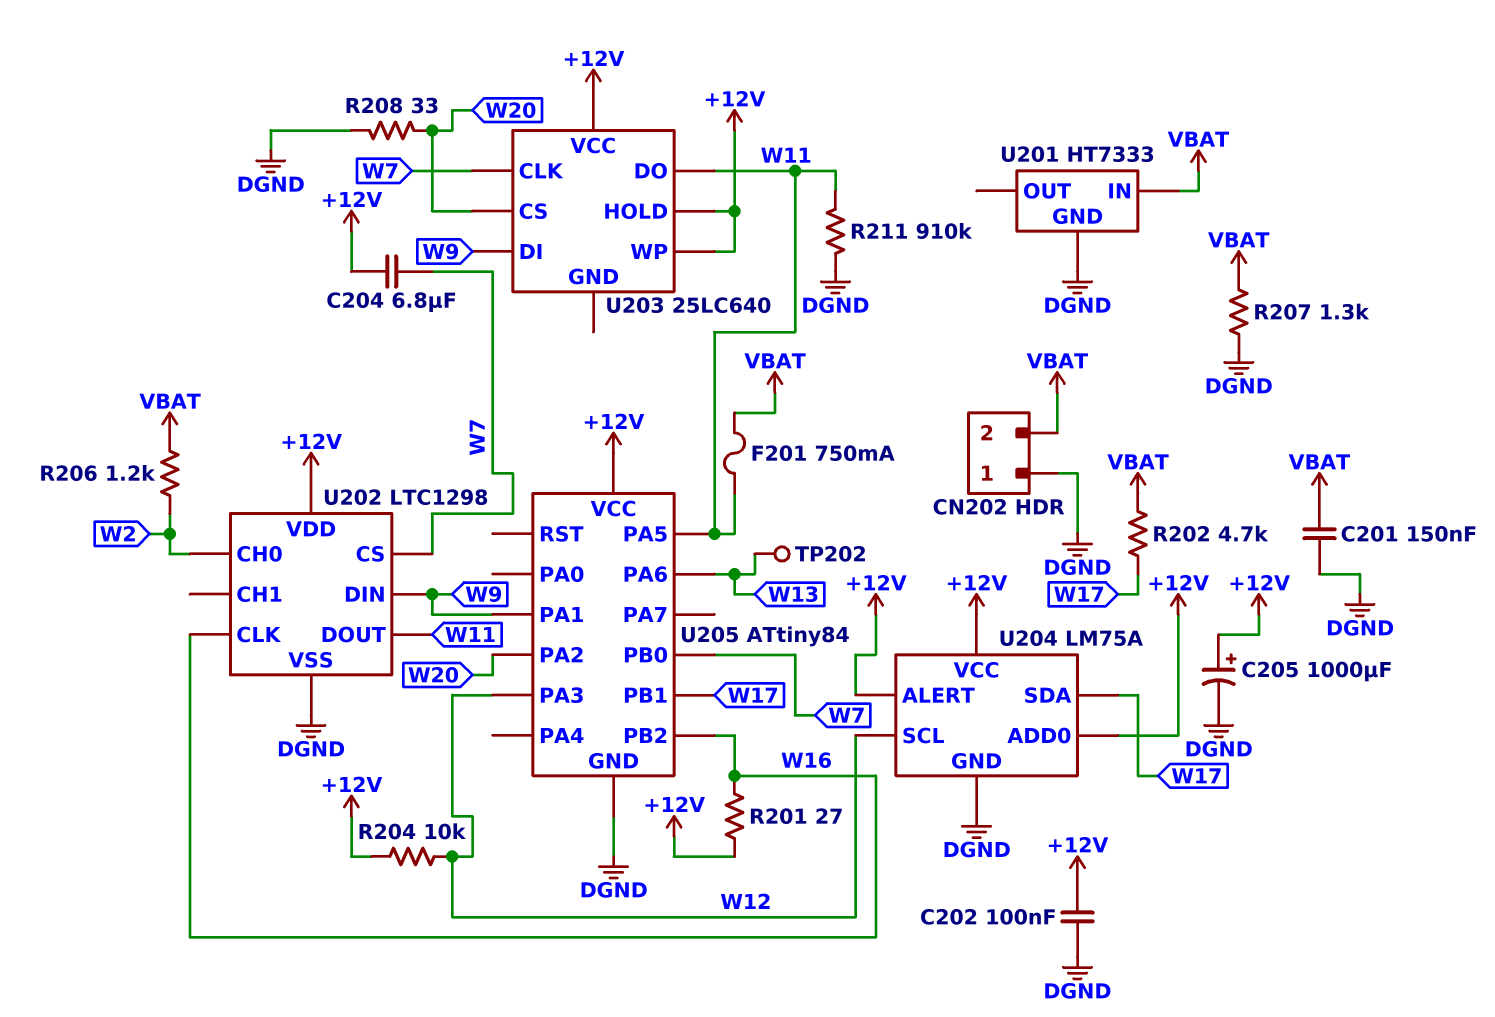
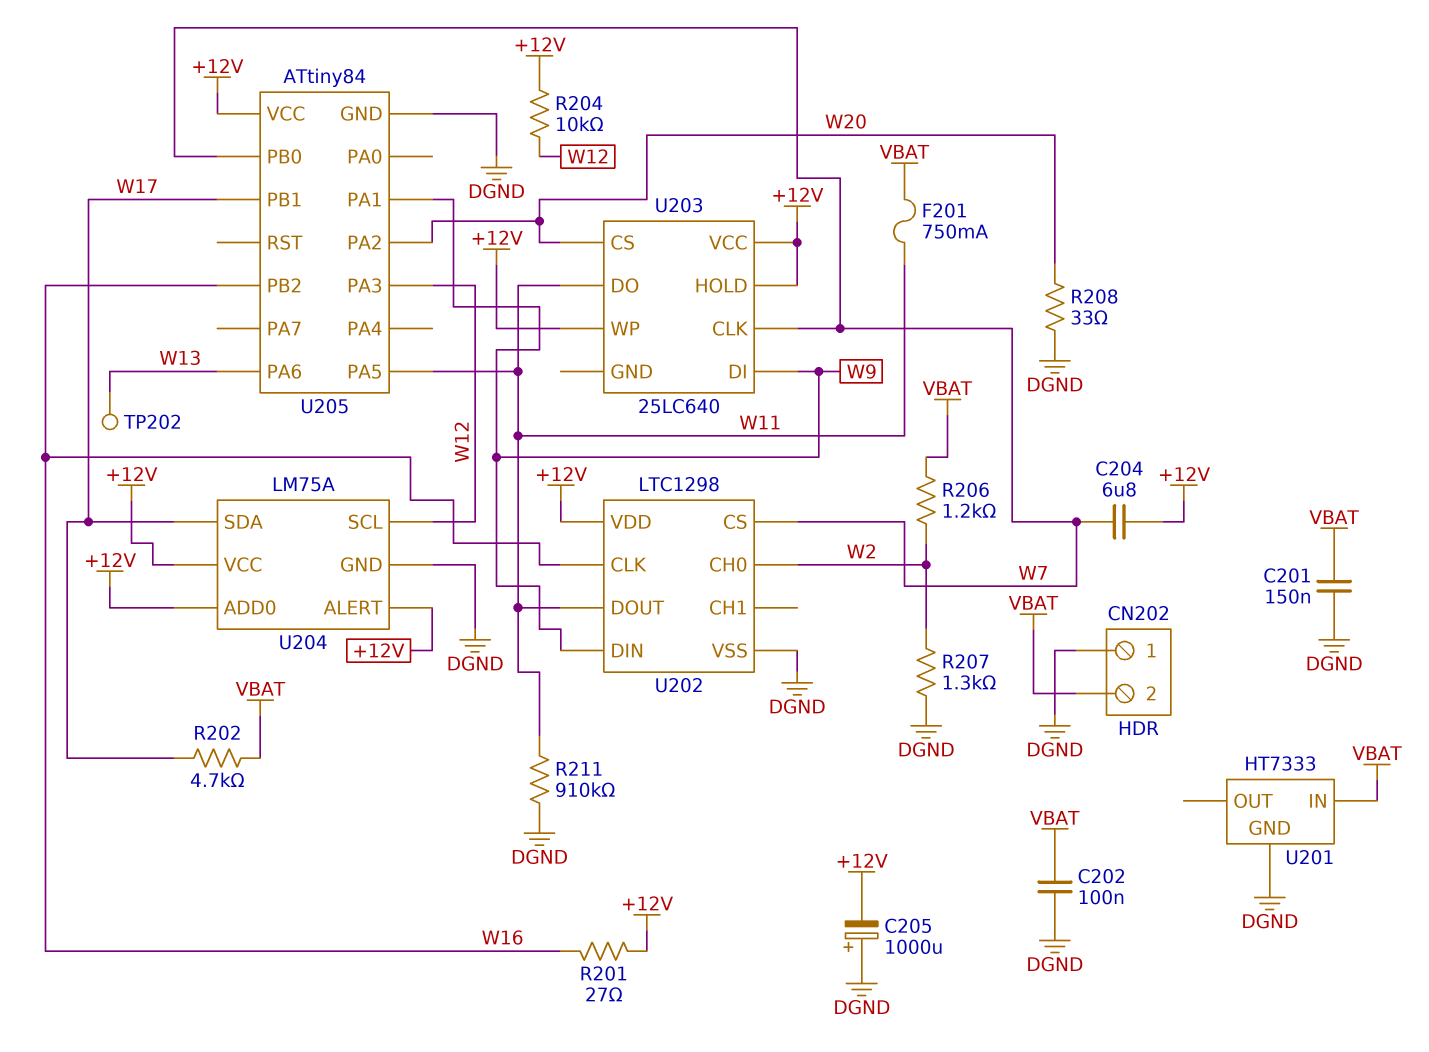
C202: 100nF (+12V, DGND) -> 100nF (DGND, VBAT)
C205: 1000uF (plus +12V, minus DGND) -> 1000uF (plus DGND, minus +12V)
R207: 1.3k (DGND, VBAT) -> 1.3k (DGND, W2)

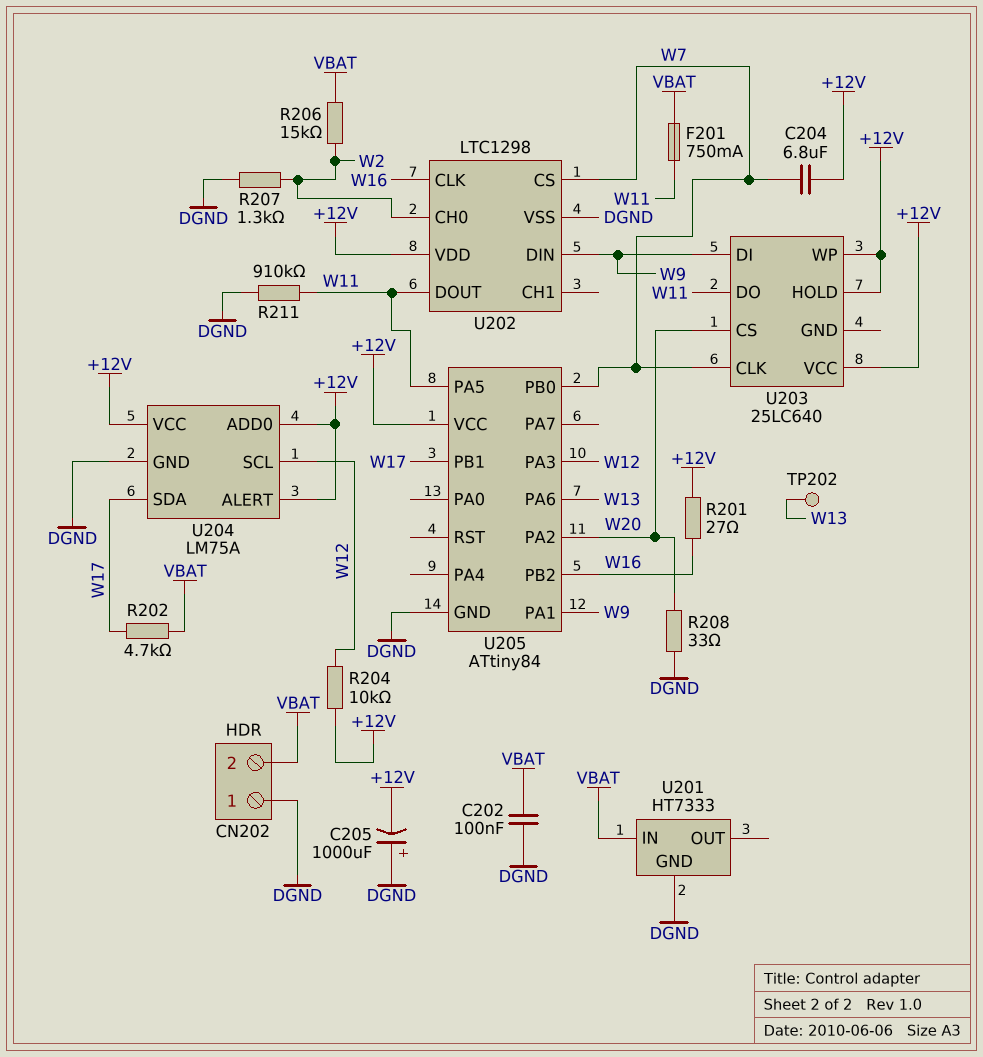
C201: 150nF (DGND, VBAT) -> none
R206: 1.2k (VBAT, W2) -> 15k (VBAT, W2)

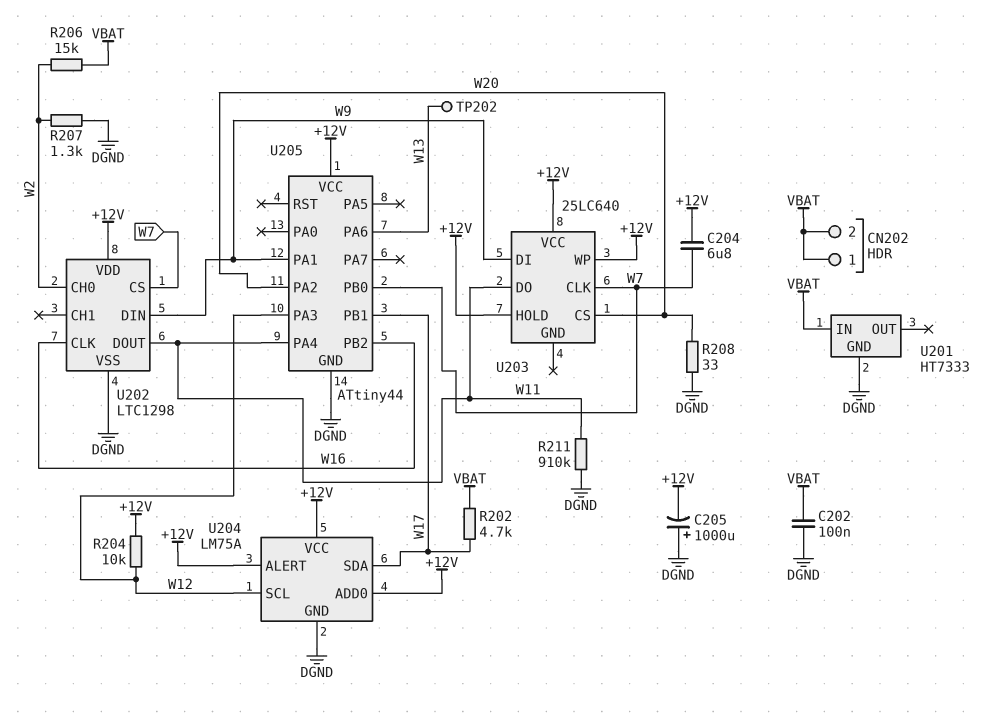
CN202 pin 1: DGND -> VBAT
F201: 750mA (VBAT, W11) -> none
R201: 27 (+12V, W16) -> none
U205: ATtiny84 -> ATtiny44
U205 pin PA4: none -> W11
U205 pin PA5: W11 -> none

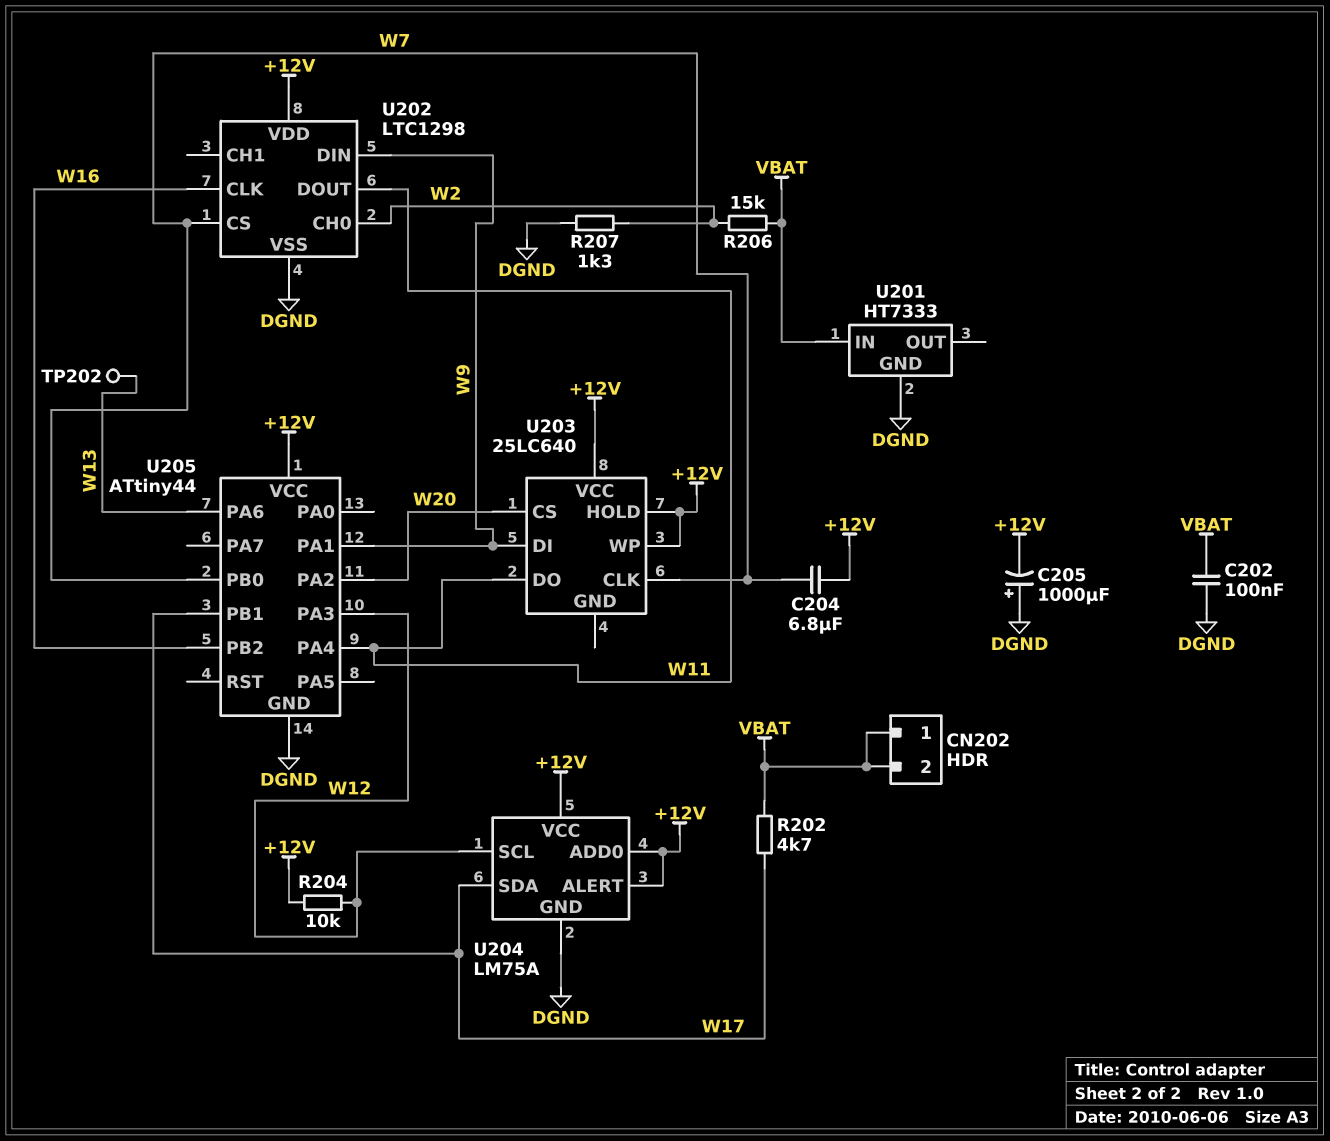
R208: 33 (DGND, W20) -> none
R211: 910k (DGND, W11) -> none

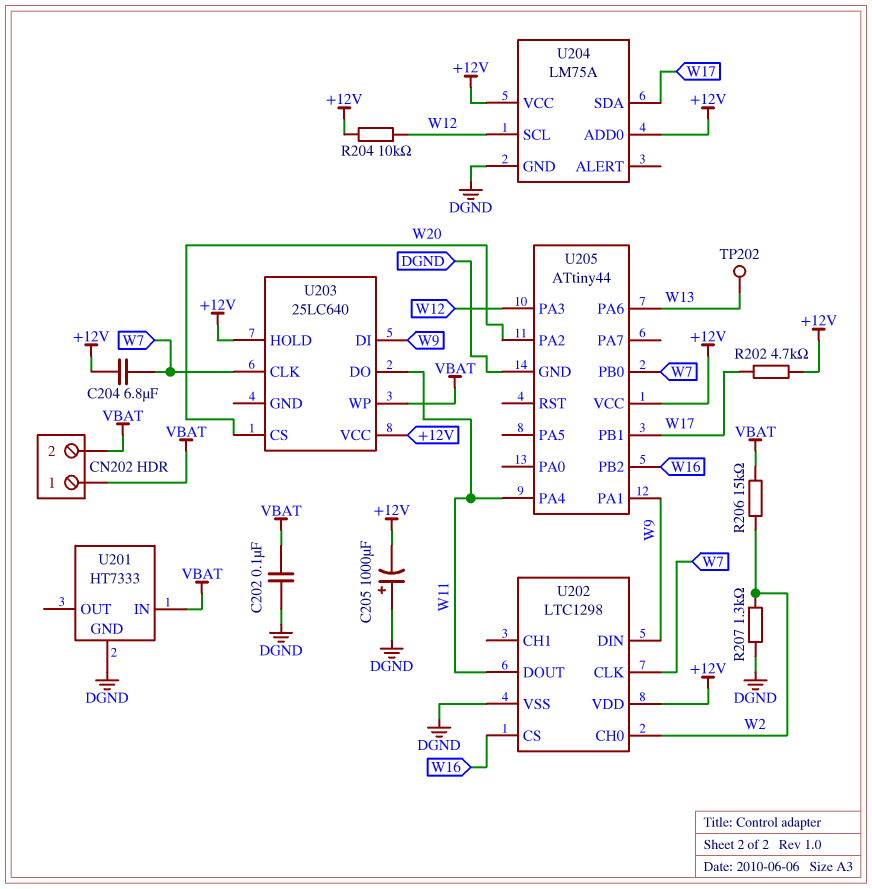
R202: 4.7k (VBAT, W17) -> 4.7k (+12V, W17)
U202 pin CLK: W16 -> W7
U202 pin CS: W7 -> W16
U203 pin WP: +12V -> VBAT
U204 pin ALERT: +12V -> none

